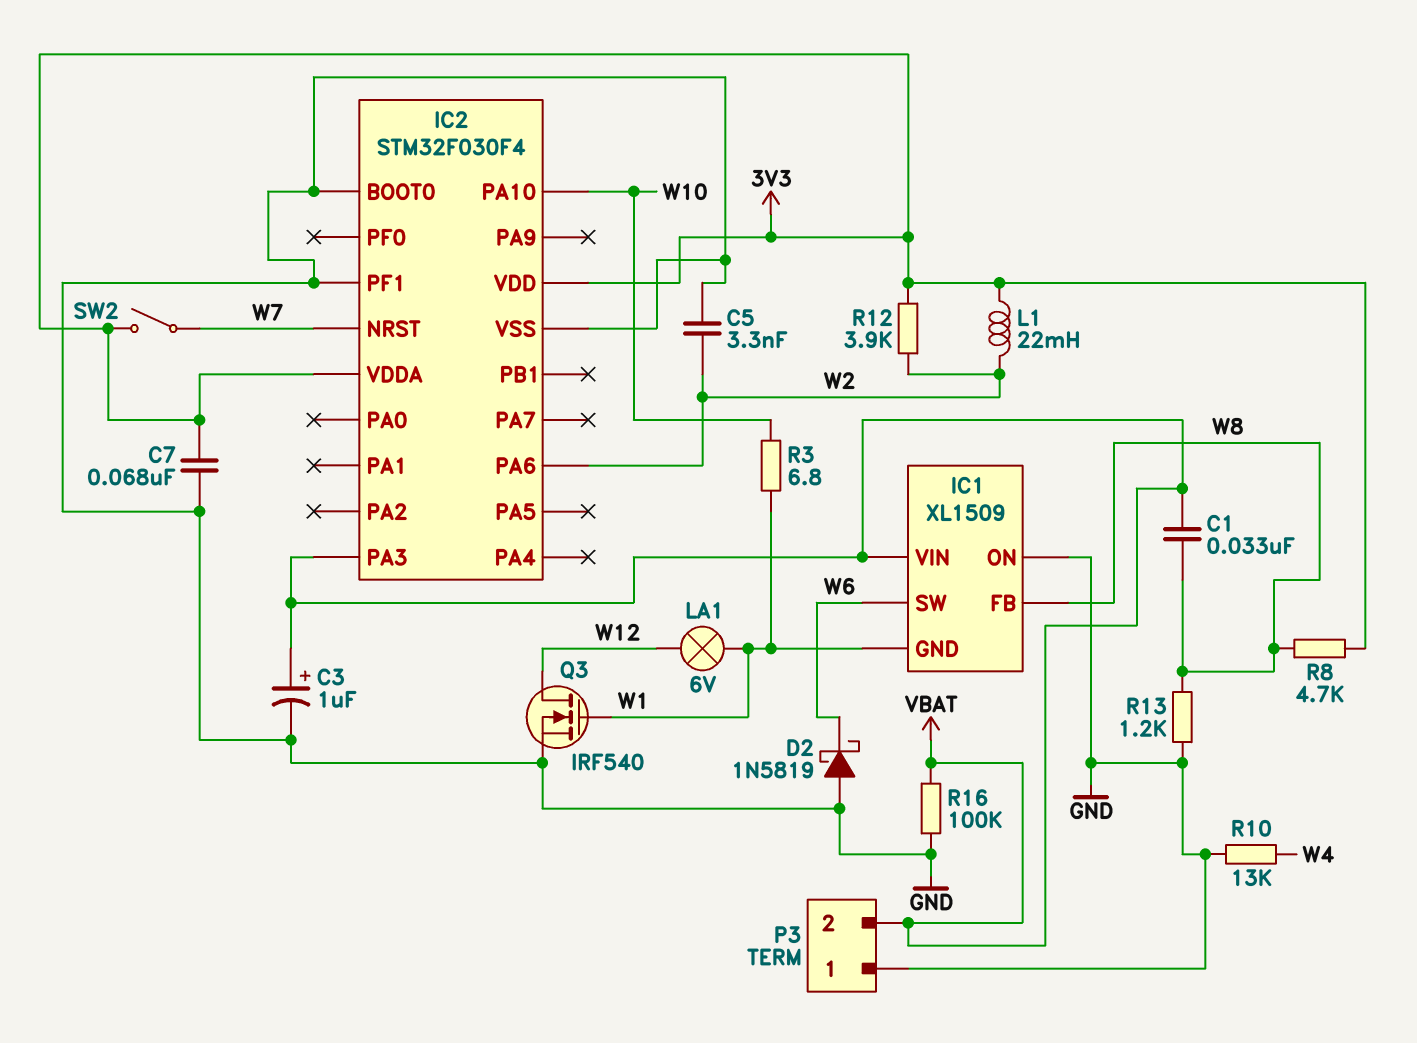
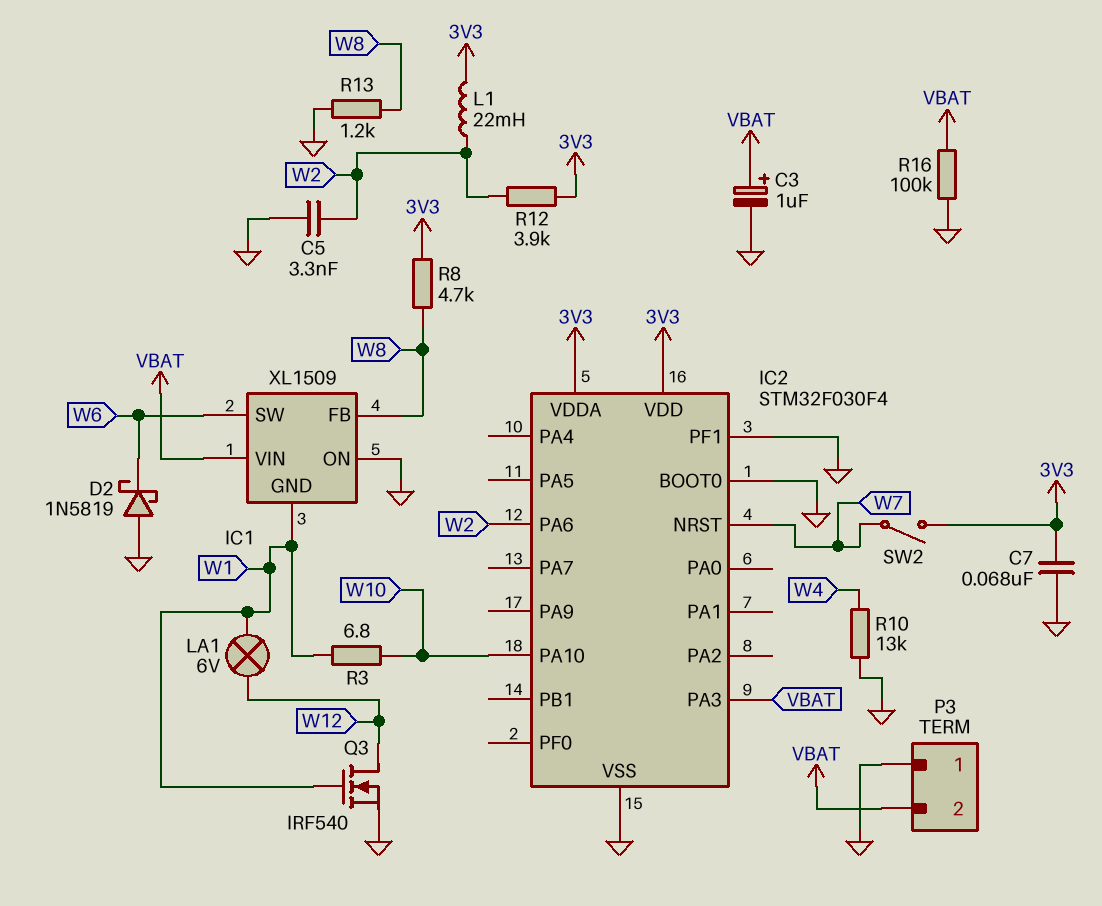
C1: 33nF (VBAT, W8) -> none

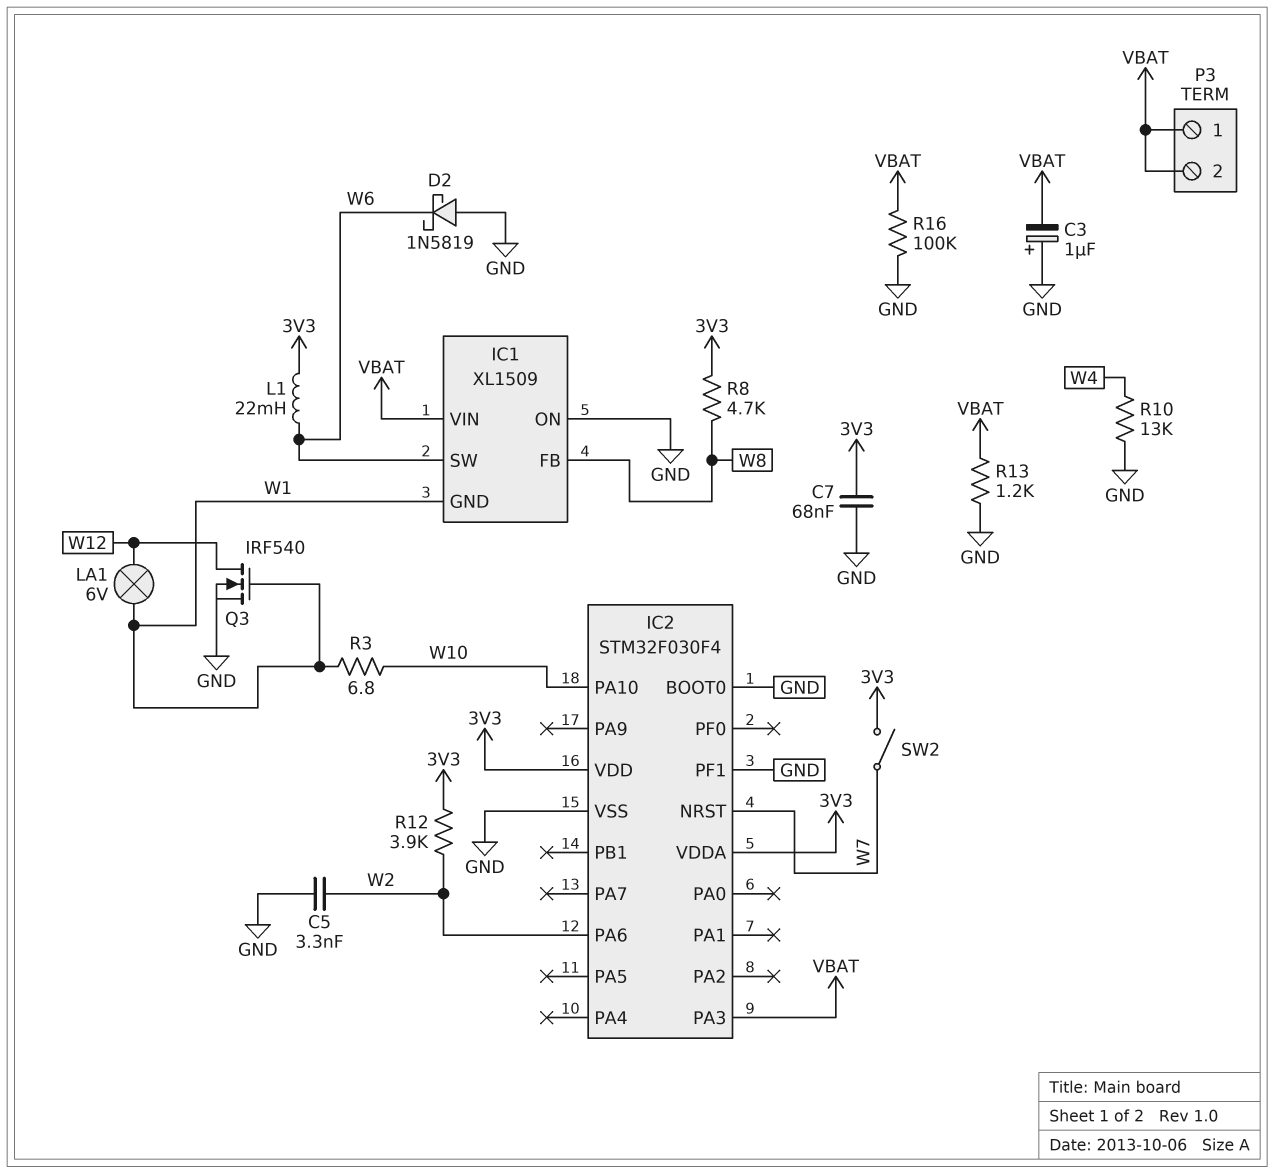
C3: 1uF (plus VBAT, minus GND) -> 1uF (plus GND, minus VBAT)
L1: 22mH (3V3, W2) -> 22mH (3V3, W6)
P3 pin 1: GND -> VBAT
R13: 1.2k (GND, W8) -> 1.2k (GND, VBAT)

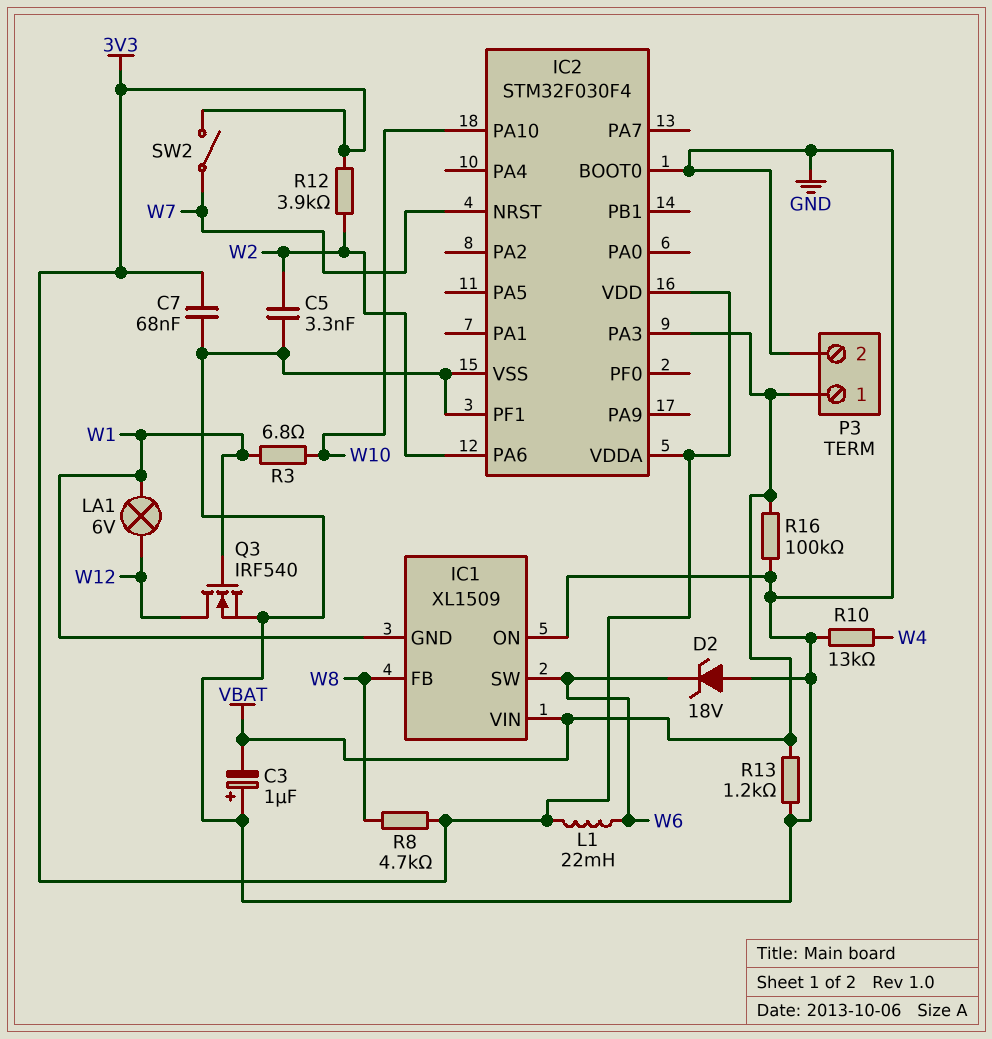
D2: schottky 1N5819 (A GND, K W6) -> zener 18V (A GND, K W6)
P3 pin 2: VBAT -> GND

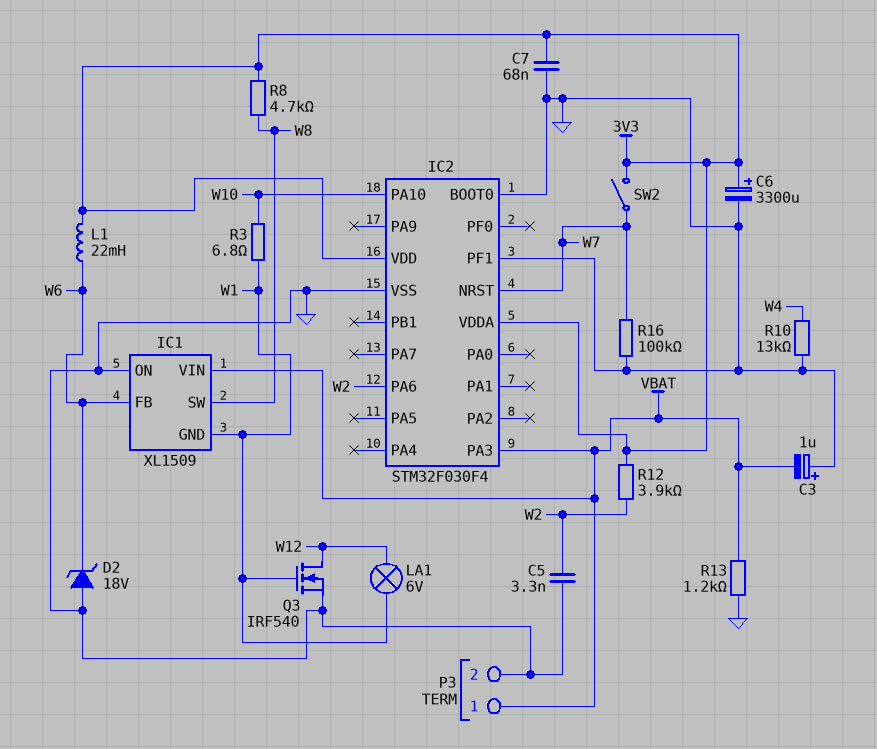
C6: none -> 3300uF (plus 3V3, minus GND)
IC1 pin FB: W8 -> W6
IC1 pin SW: W6 -> W8
R16: 100k (GND, VBAT) -> 100k (GND, W7)

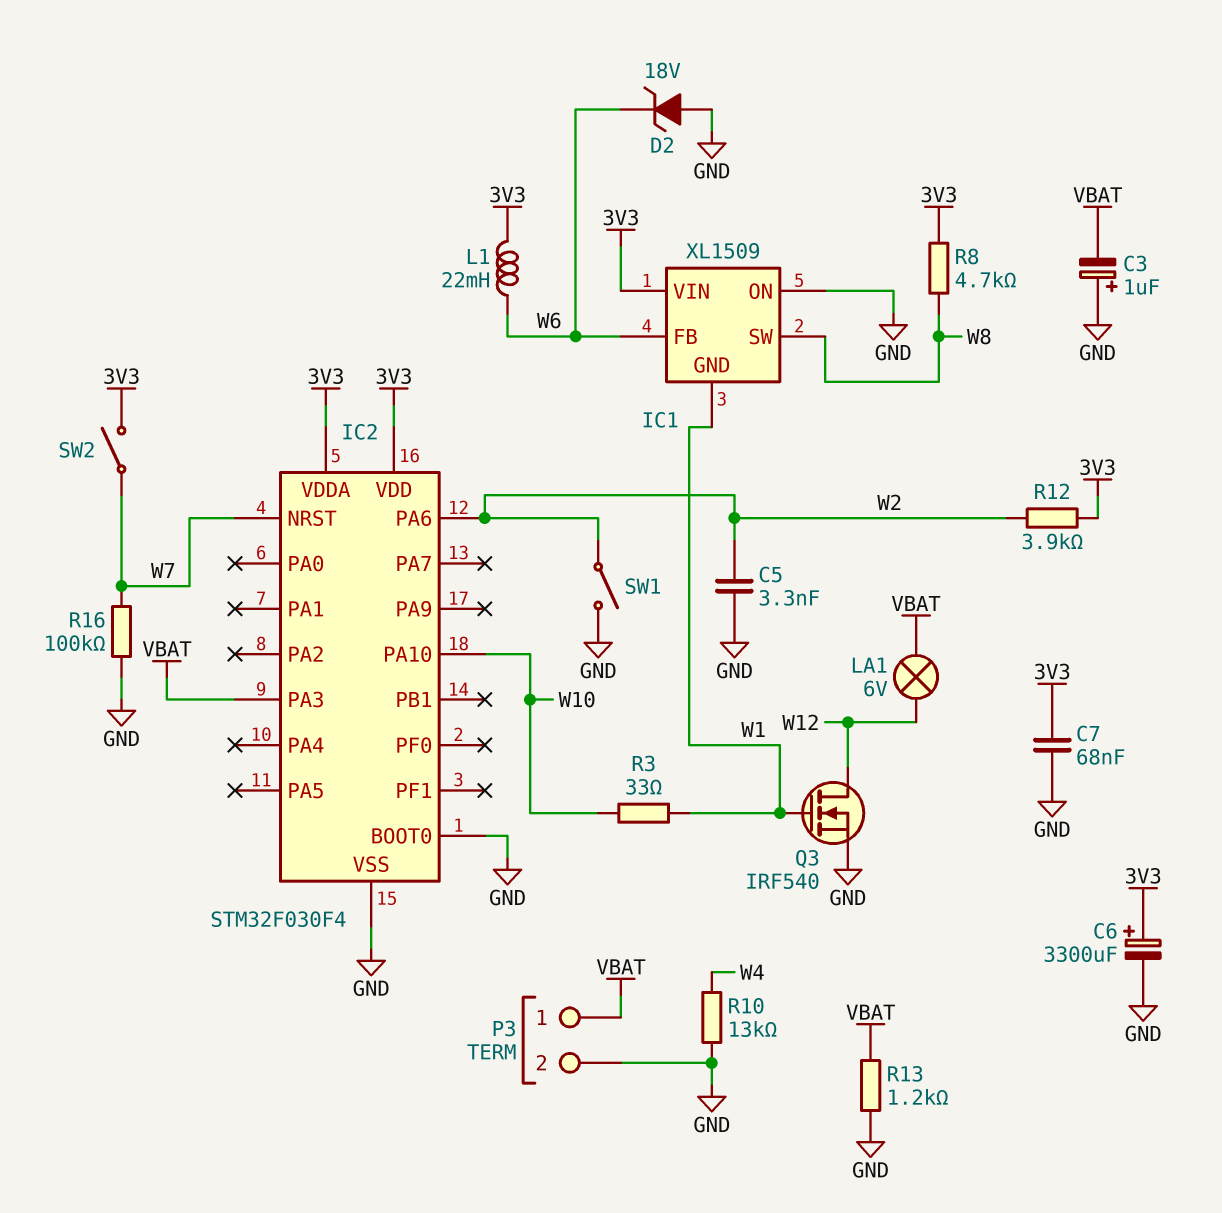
IC1 pin VIN: VBAT -> 3V3
IC2 pin PF1: GND -> none
LA1: lamp 6V (W1, W12) -> lamp 6V (VBAT, W12)
R3: 6.8 (W1, W10) -> 33 (W1, W10)
SW1: none -> switch (GND, W2)

